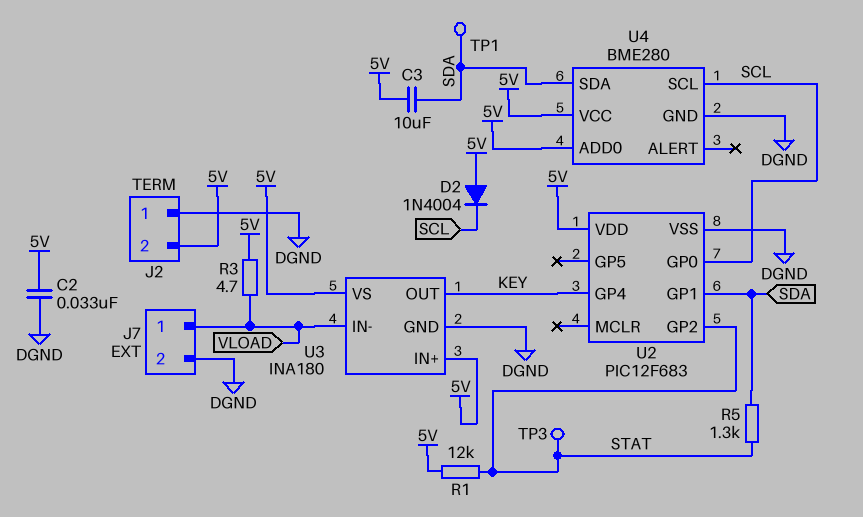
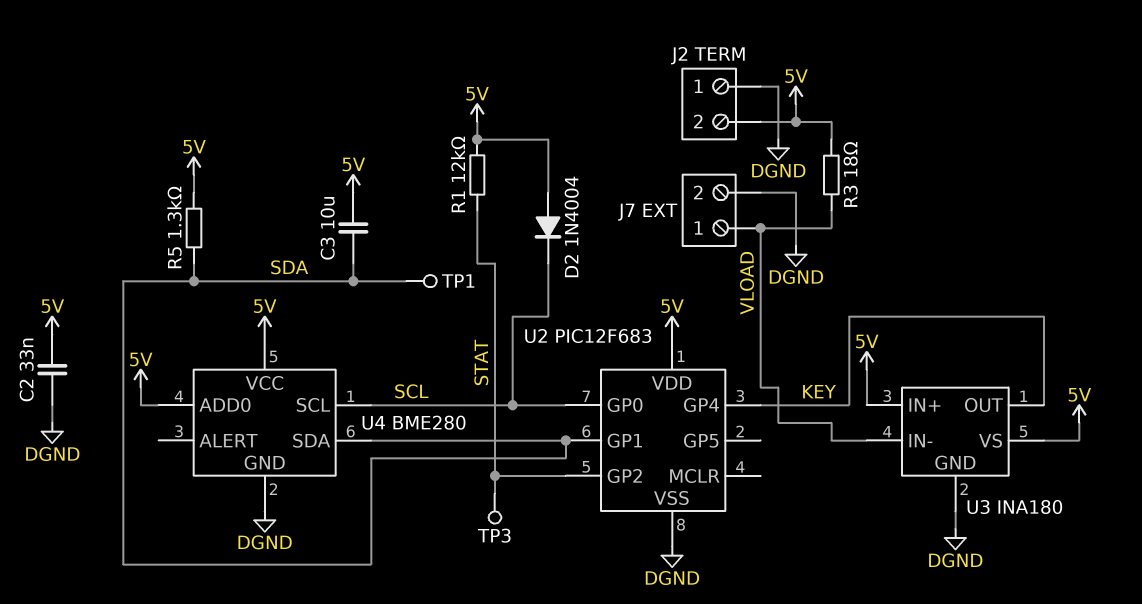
R3: 4.7 (5V, VLOAD) -> 18 (5V, VLOAD)
R5: 1.3k (SDA, STAT) -> 1.3k (5V, SDA)

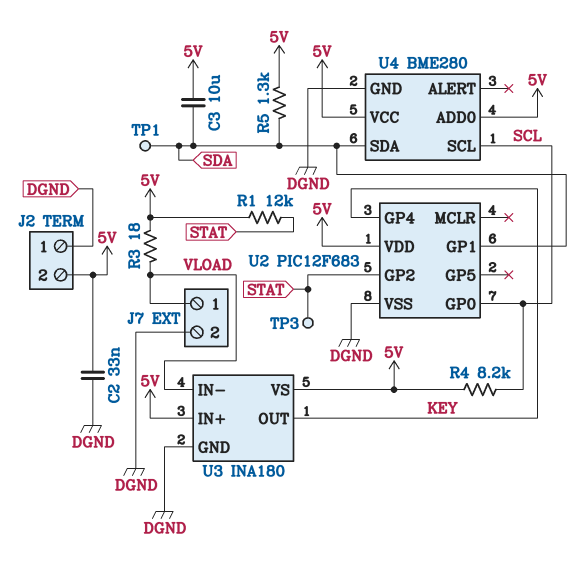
D2: diode 1N4004 (A 5V, K SCL) -> none
R4: none -> 8.2k (5V, SCL)

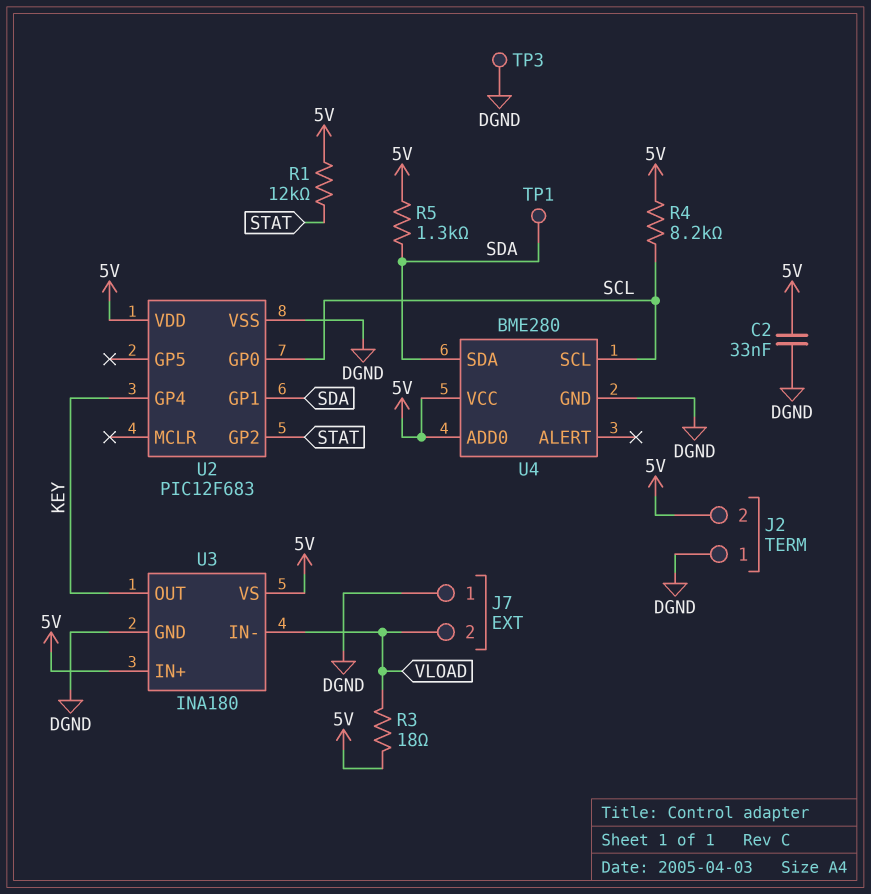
C3: 10uF (5V, SDA) -> none
J7 pin 1: VLOAD -> DGND
J7 pin 2: DGND -> VLOAD
TP3: test point (STAT) -> test point (DGND)

